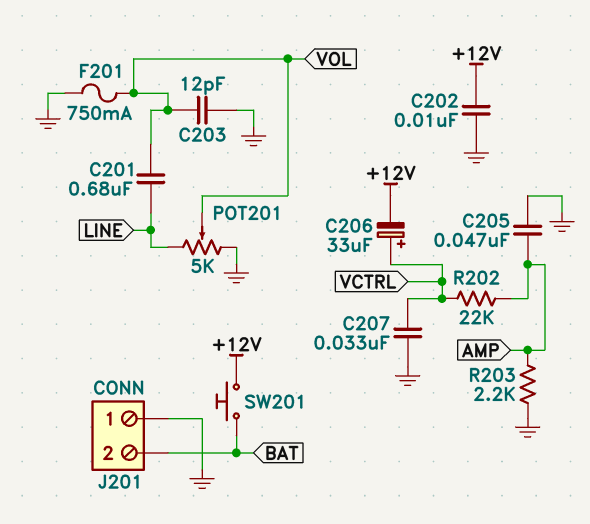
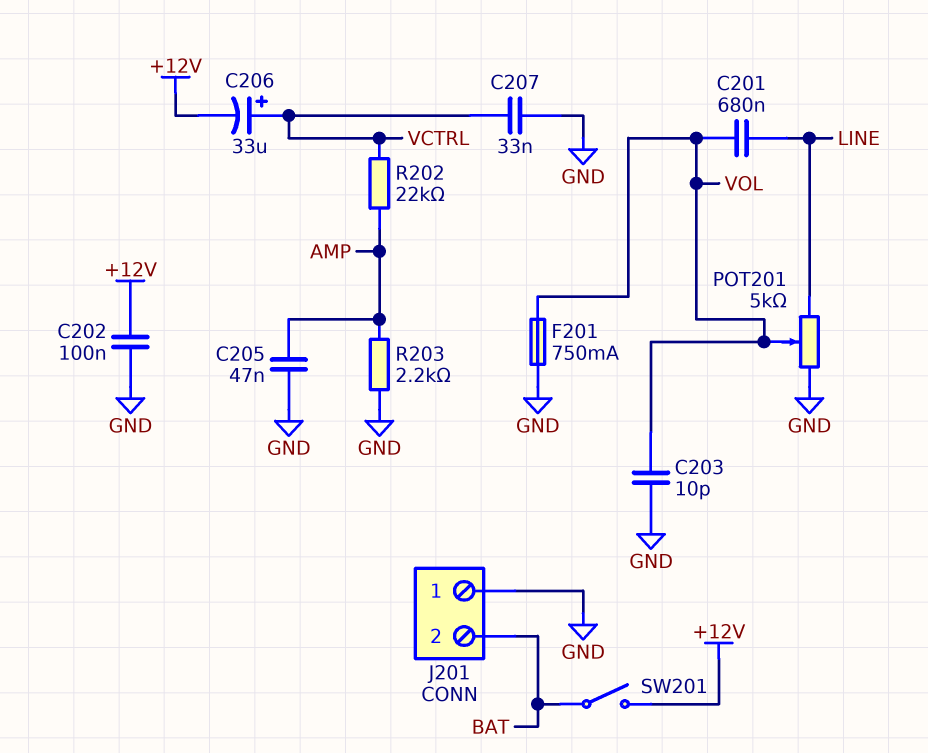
C202: 10nF (+12V, GND) -> 100nF (+12V, GND)
C203: 12pF (GND, VOL) -> 10pF (GND, VOL)
SW201: button (+12V, BAT) -> switch (+12V, BAT)

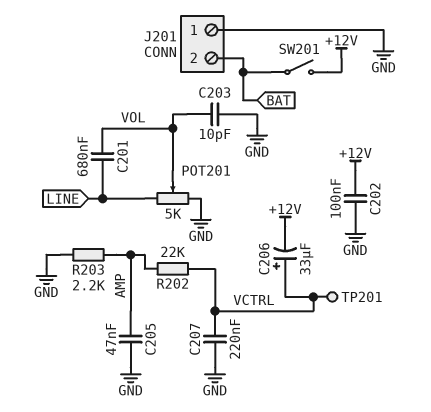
C207: 33nF (GND, VCTRL) -> 220nF (GND, VCTRL)
F201: 750mA (GND, VOL) -> none
TP201: none -> test point (VCTRL)

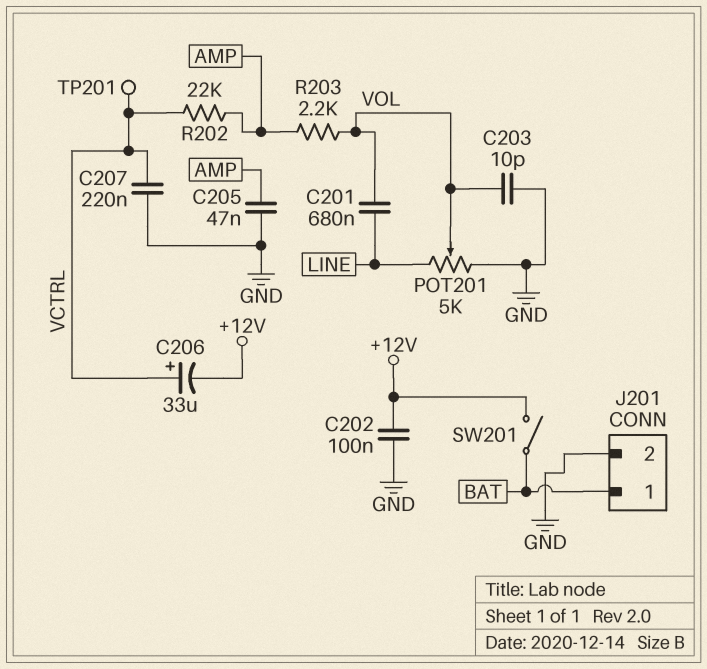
J201 pin 1: GND -> BAT
J201 pin 2: BAT -> GND
R203: 2.2k (AMP, GND) -> 2.2k (AMP, VOL)

